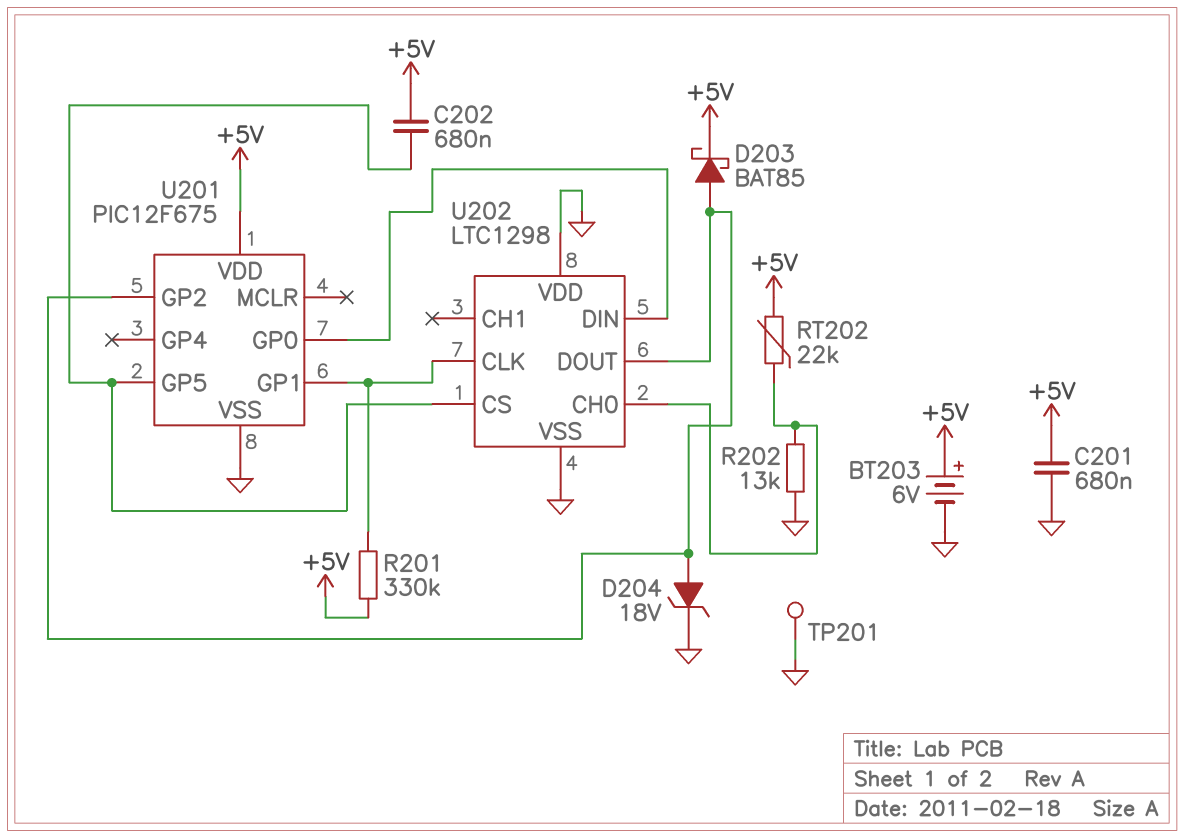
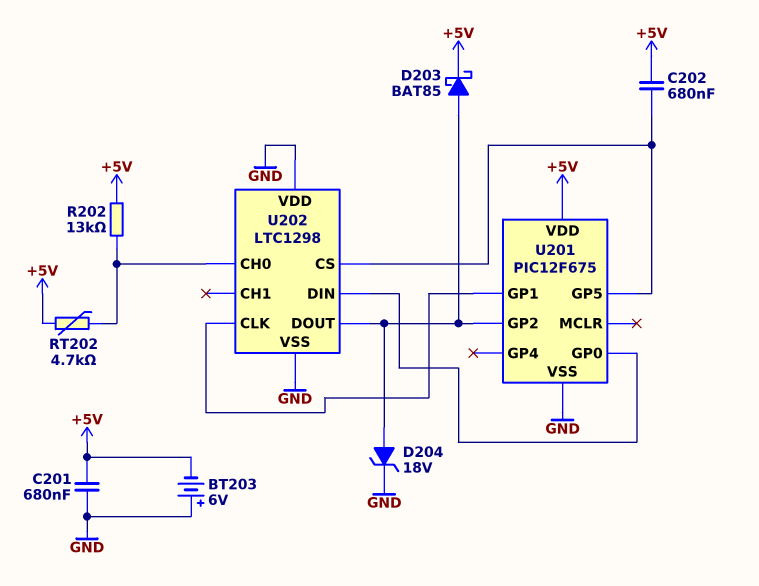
BT203: 6V (plus +5V, minus GND) -> 6V (plus GND, minus +5V)
R201: 330k (+5V, U201/GP1) -> none
R202: 13k (GND, U202/CH0) -> 13k (+5V, U202/CH0)
RT202: 22k (+5V, U202/CH0) -> 4.7k (+5V, U202/CH0)
TP201: test point (GND) -> none

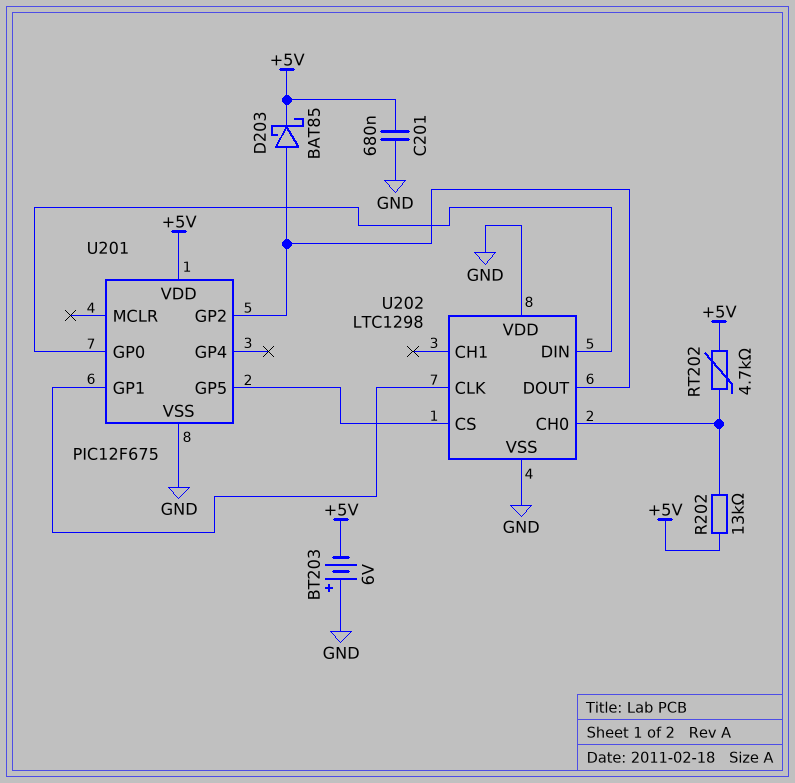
C202: 680nF (+5V, U201/GP5) -> none
D204: zener 18V (A U201/GP2, K GND) -> none

